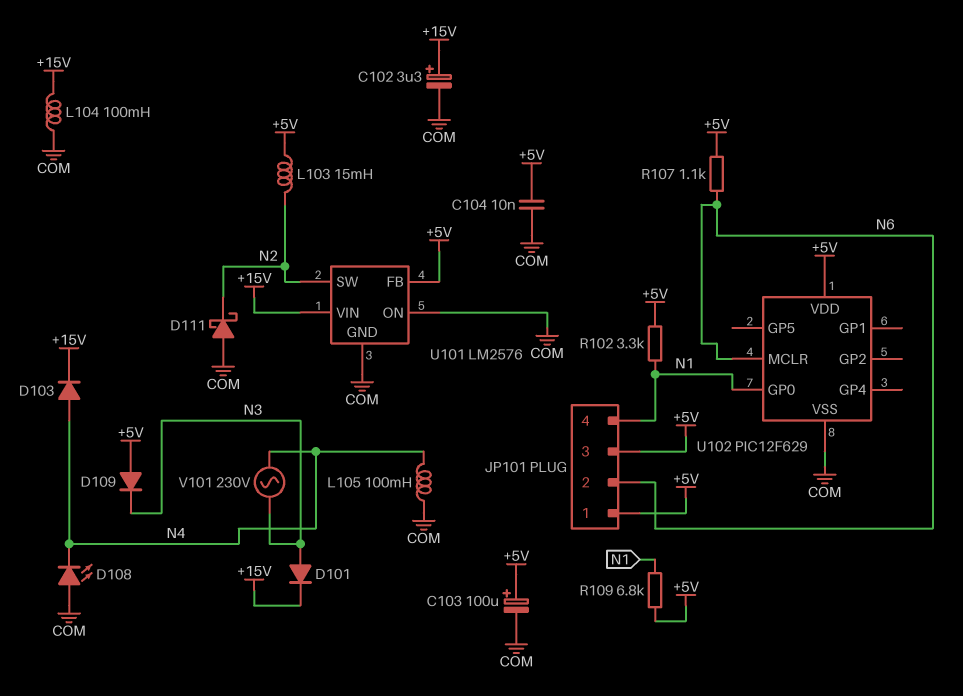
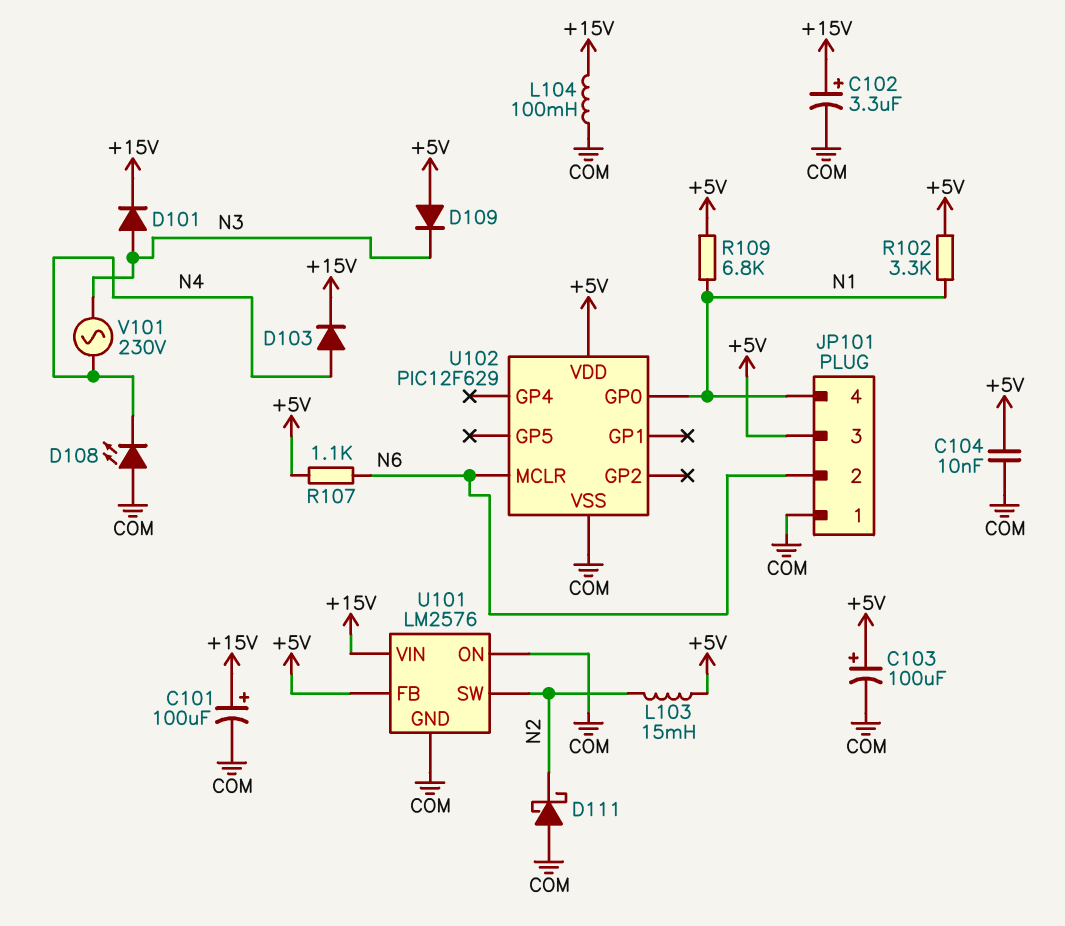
C101: none -> 100uF (plus +15V, minus COM)
JP101 pin 1: +5V -> COM
L105: 100mH (COM, N4) -> none

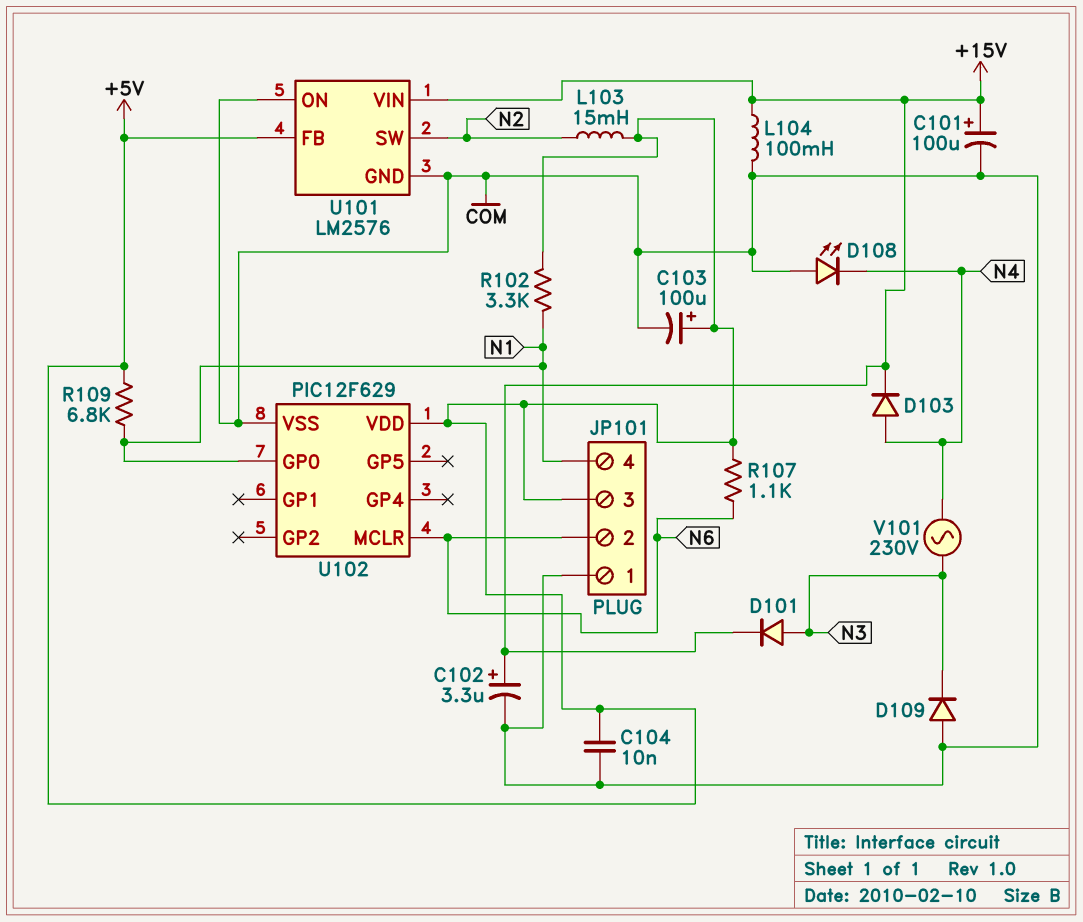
D109: diode (A +5V, K N3) -> diode (A COM, K N3)
D111: schottky (A COM, K N2) -> none

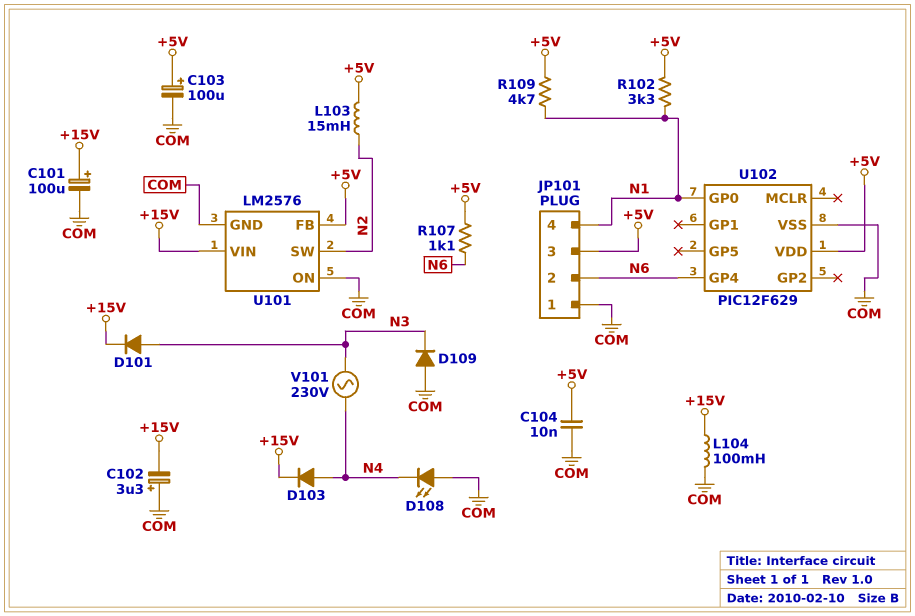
C102: 3.3uF (plus +15V, minus COM) -> 3.3uF (plus COM, minus +15V)
R109: 6.8k (+5V, N1) -> 4.7k (+5V, N1)
U102 pin GP4: none -> N6
U102 pin MCLR: N6 -> none

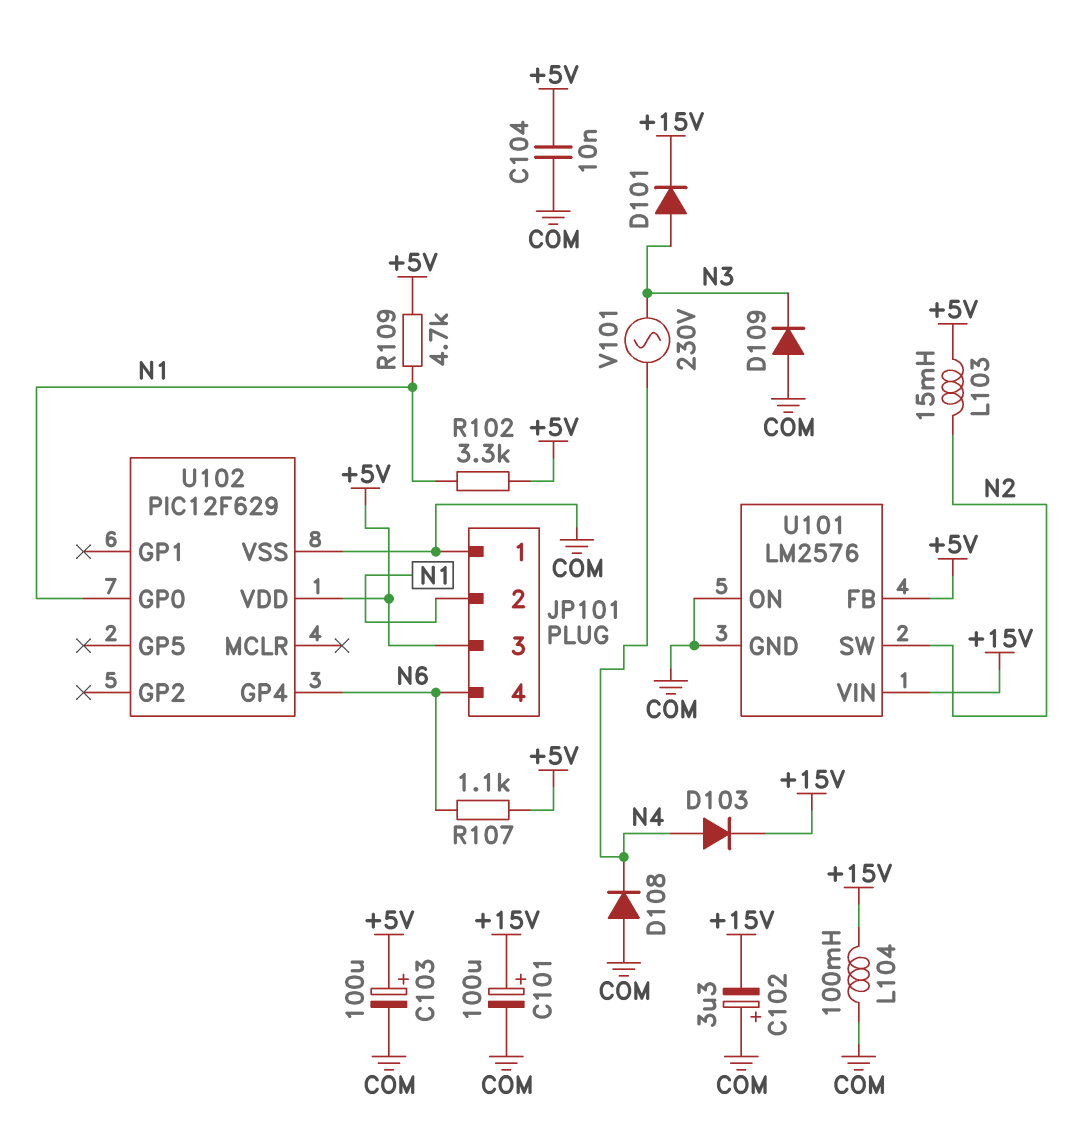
D108: LED (A COM, K N4) -> diode (A COM, K N4)
JP101 pin 2: N6 -> N1
JP101 pin 4: N1 -> N6

